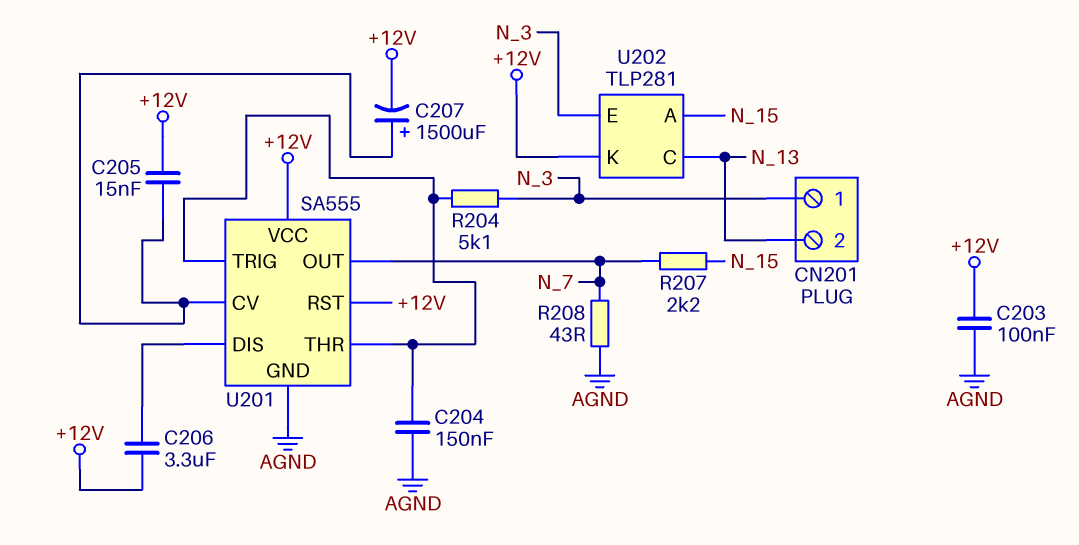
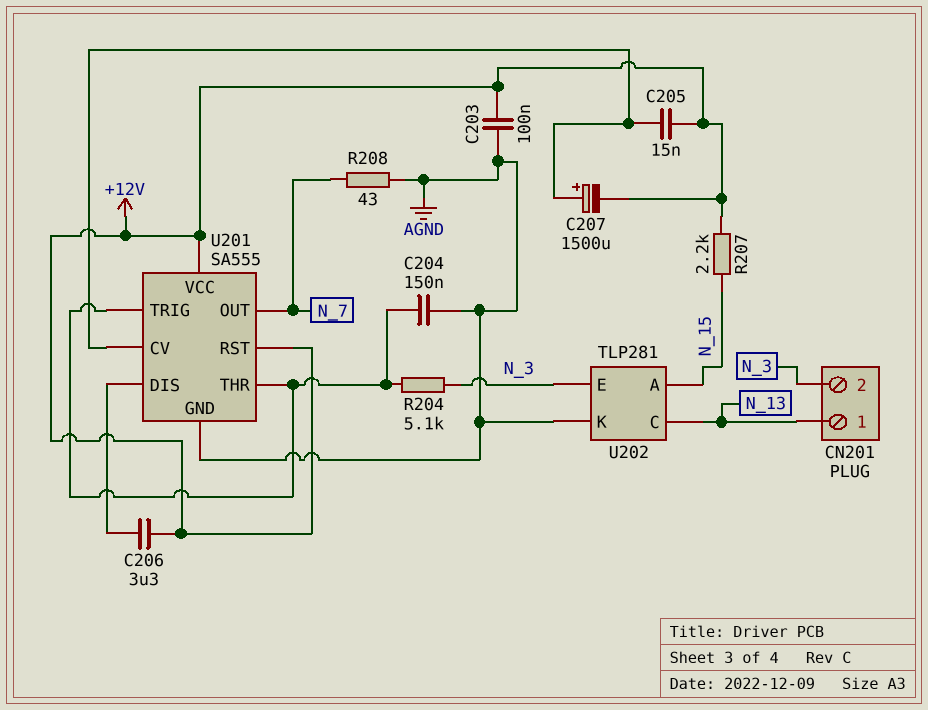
CN201 pin 1: N_3 -> N_13
CN201 pin 2: N_13 -> N_3
R207: 2.2k (N_7, N_15) -> 2.2k (+12V, N_15)
U202 pin K: +12V -> AGND

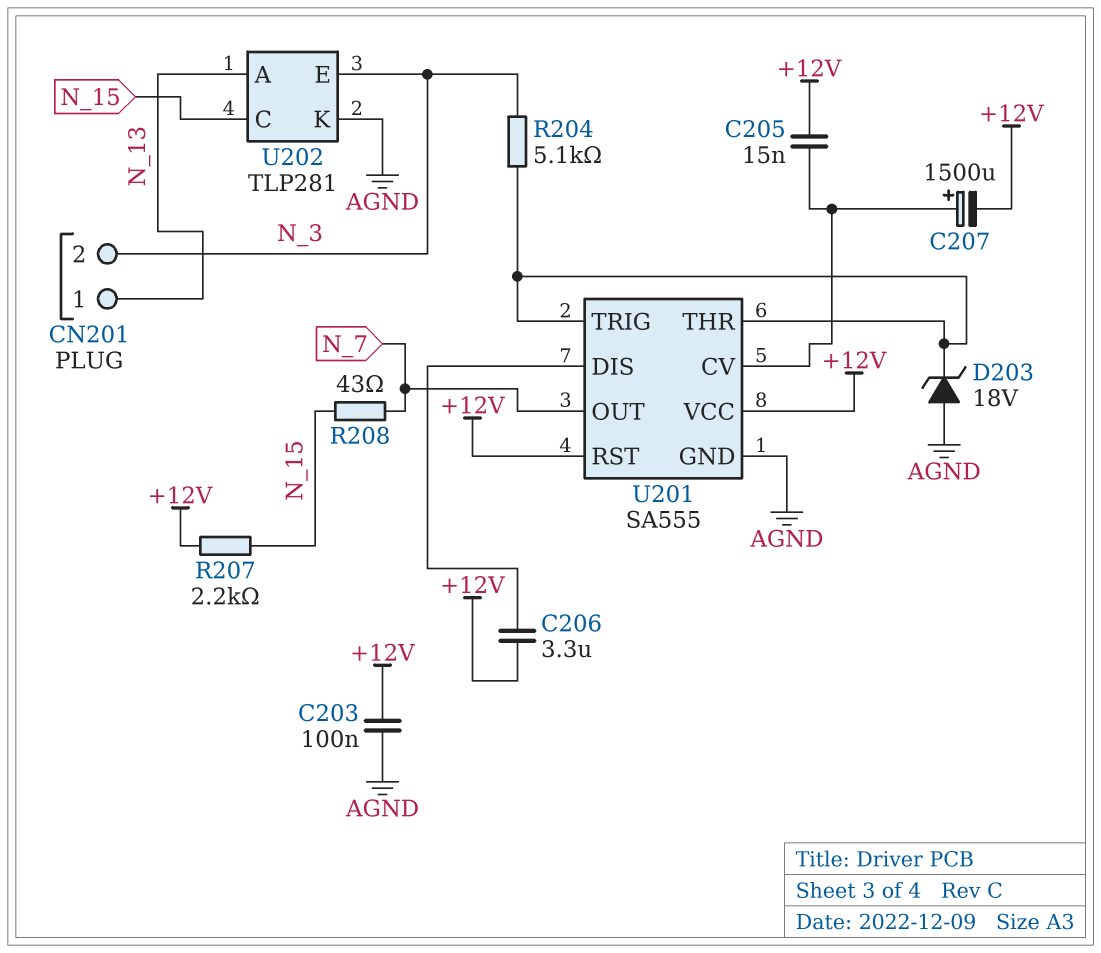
C204: 150nF (AGND, U201/THR) -> none
D203: none -> zener 18V (A AGND, K U201/THR)
R208: 43 (AGND, N_7) -> 43 (N_7, N_15)
U202 pin A: N_15 -> N_13
U202 pin C: N_13 -> N_15

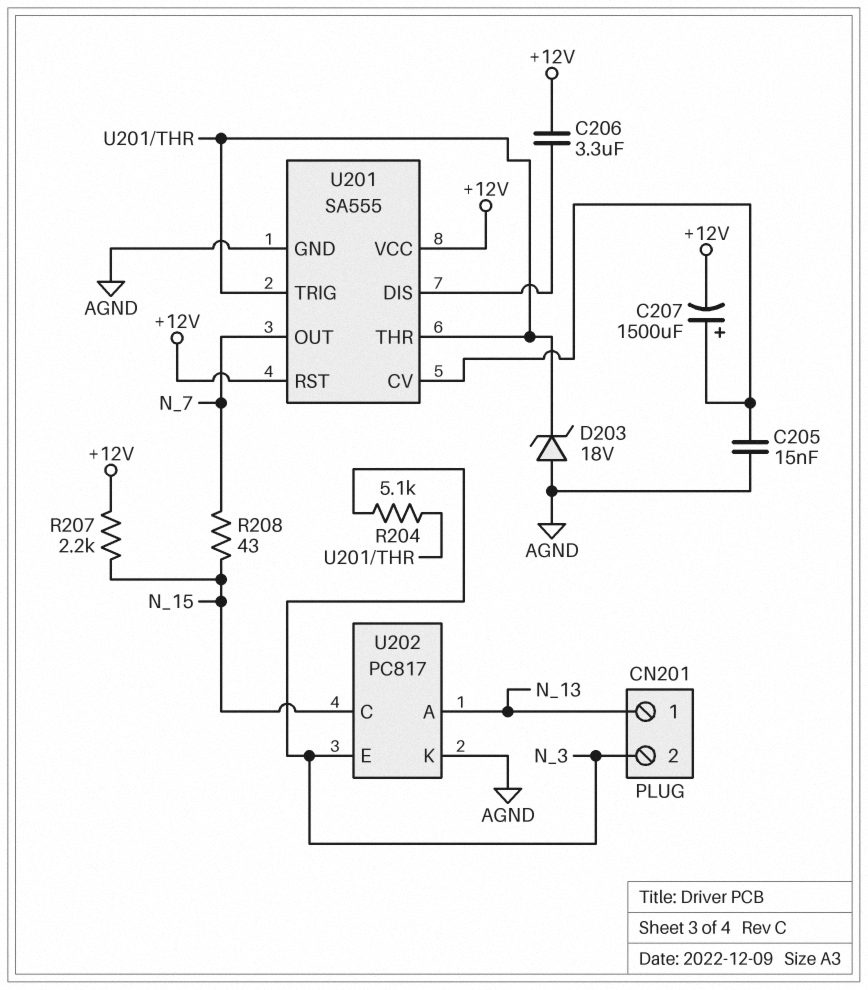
C203: 100nF (+12V, AGND) -> none
C205: 15nF (+12V, U201/CV) -> 15nF (AGND, U201/CV)
U202: TLP281 -> PC817

